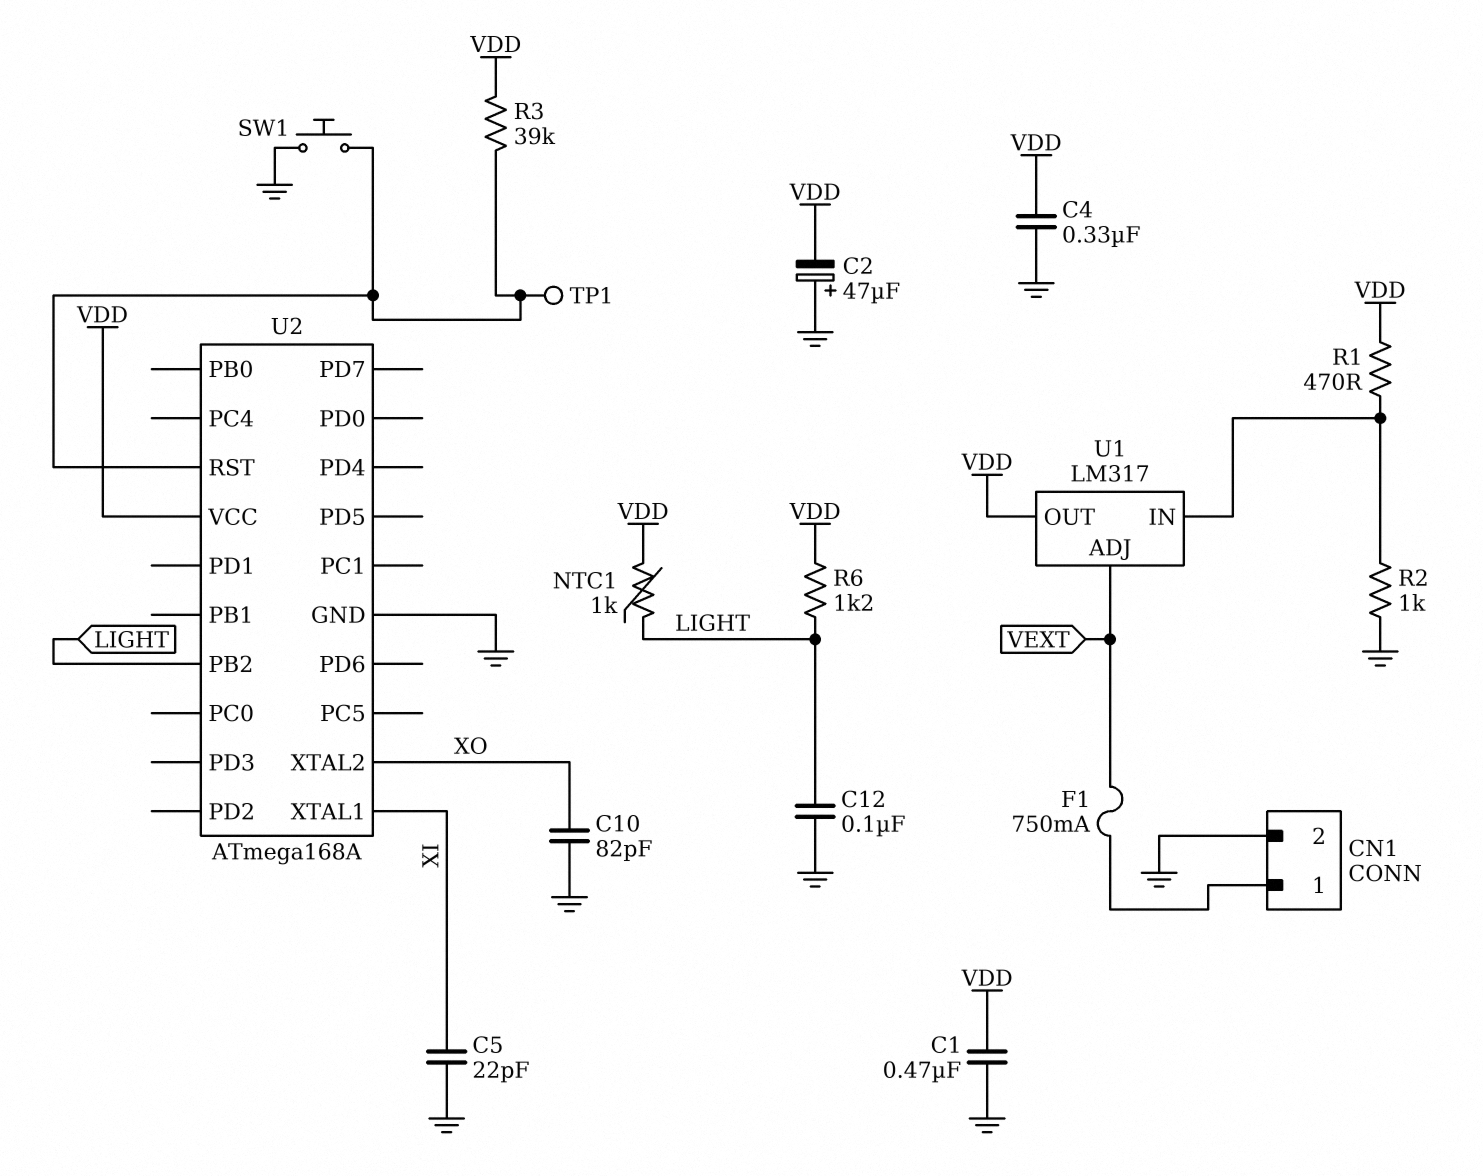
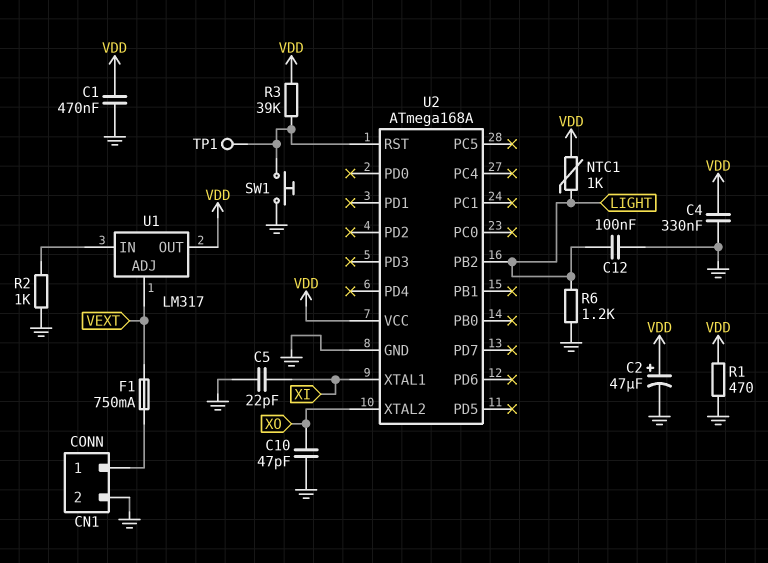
C2: 47uF (plus GND, minus VDD) -> 47uF (plus VDD, minus GND)
C10: 82pF (GND, XO) -> 47pF (GND, XO)
R1: 470 (U1/IN, VDD) -> 470 (GND, VDD)
R6: 1.2k (LIGHT, VDD) -> 1.2k (GND, LIGHT)

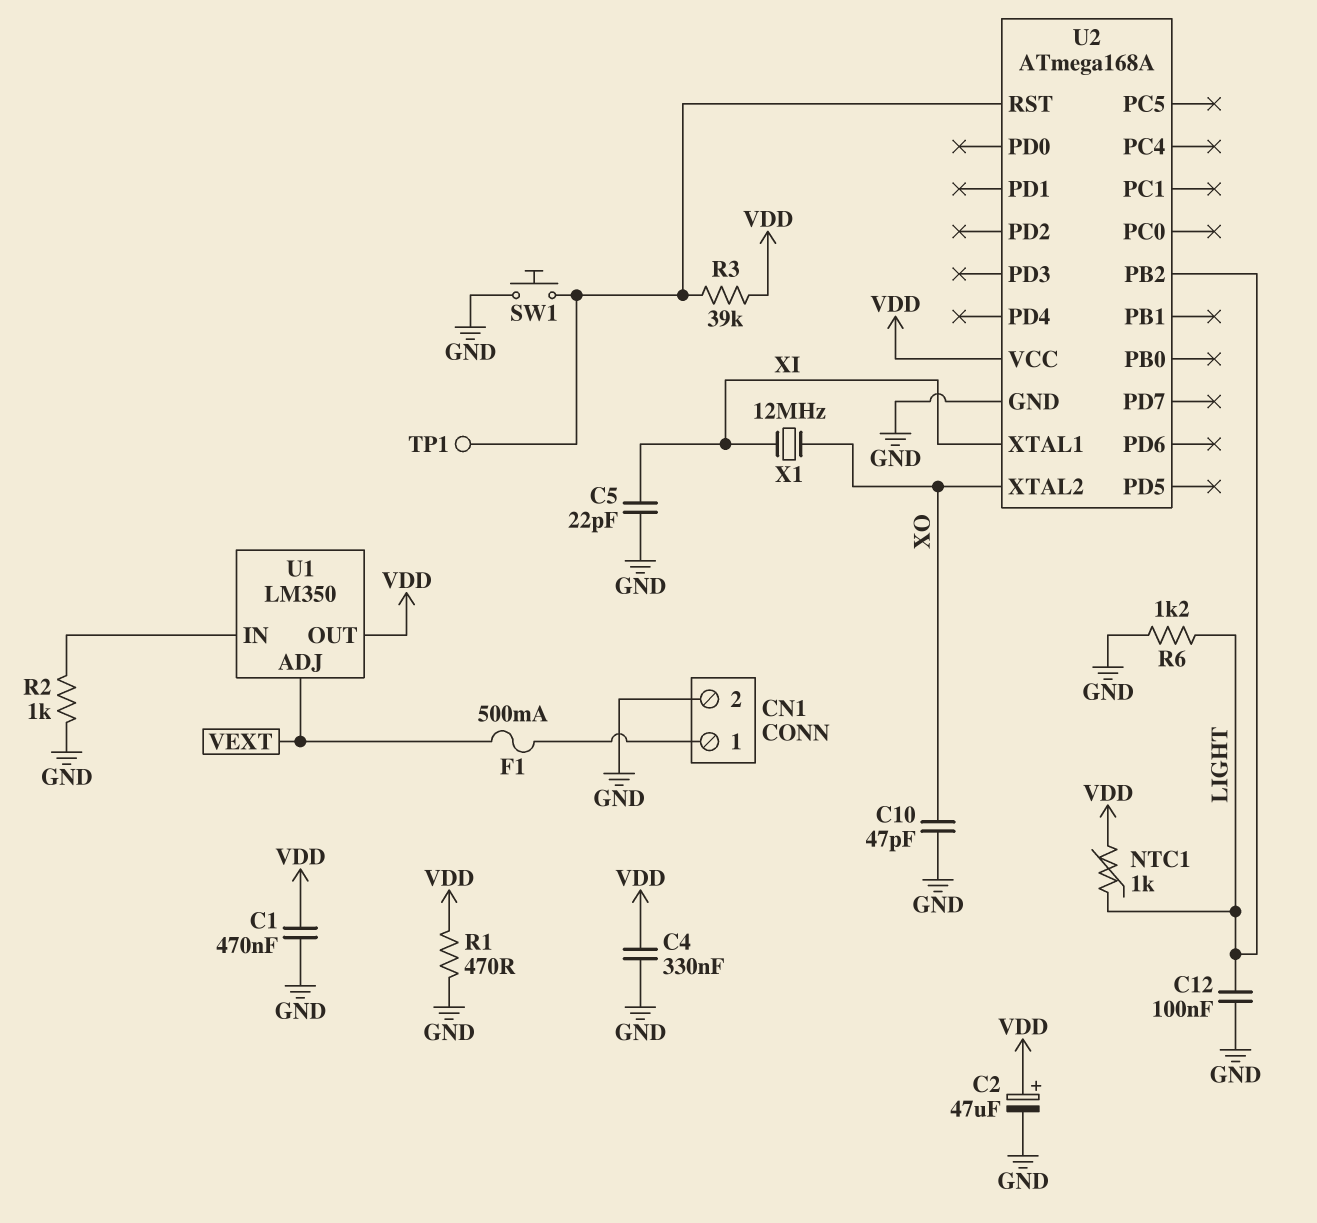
F1: 750mA (CN1/1, VEXT) -> 500mA (CN1/1, VEXT)
U1: LM317 -> LM350
X1: none -> 12MHz (XI, XO)

